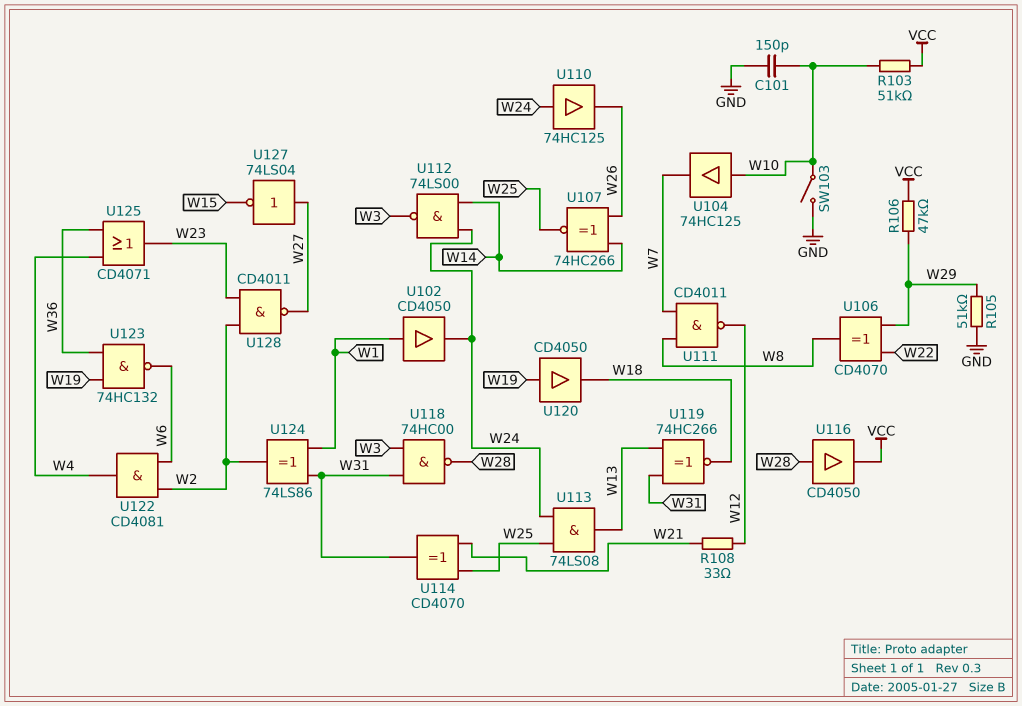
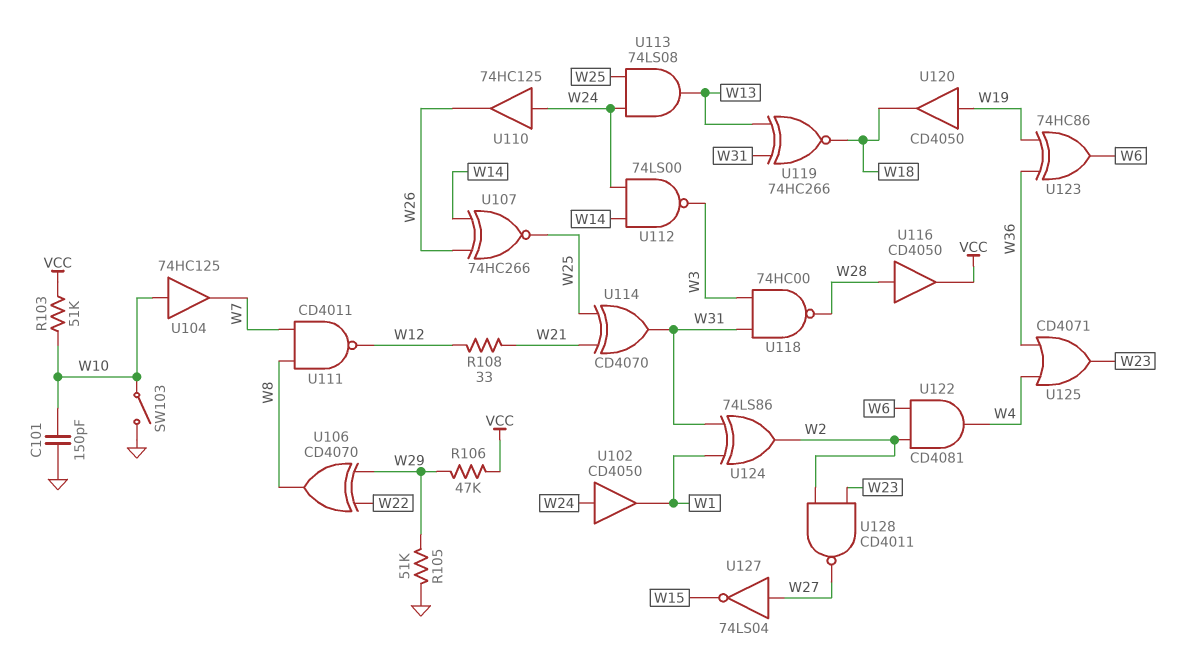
U102: buffer CD4050 (in W1, out W24) -> buffer CD4050 (in W24, out W1)
U123: NAND 74HC132 (in W19, in W36, out W6) -> XOR 74HC86 (in W19, in W36, out W6)

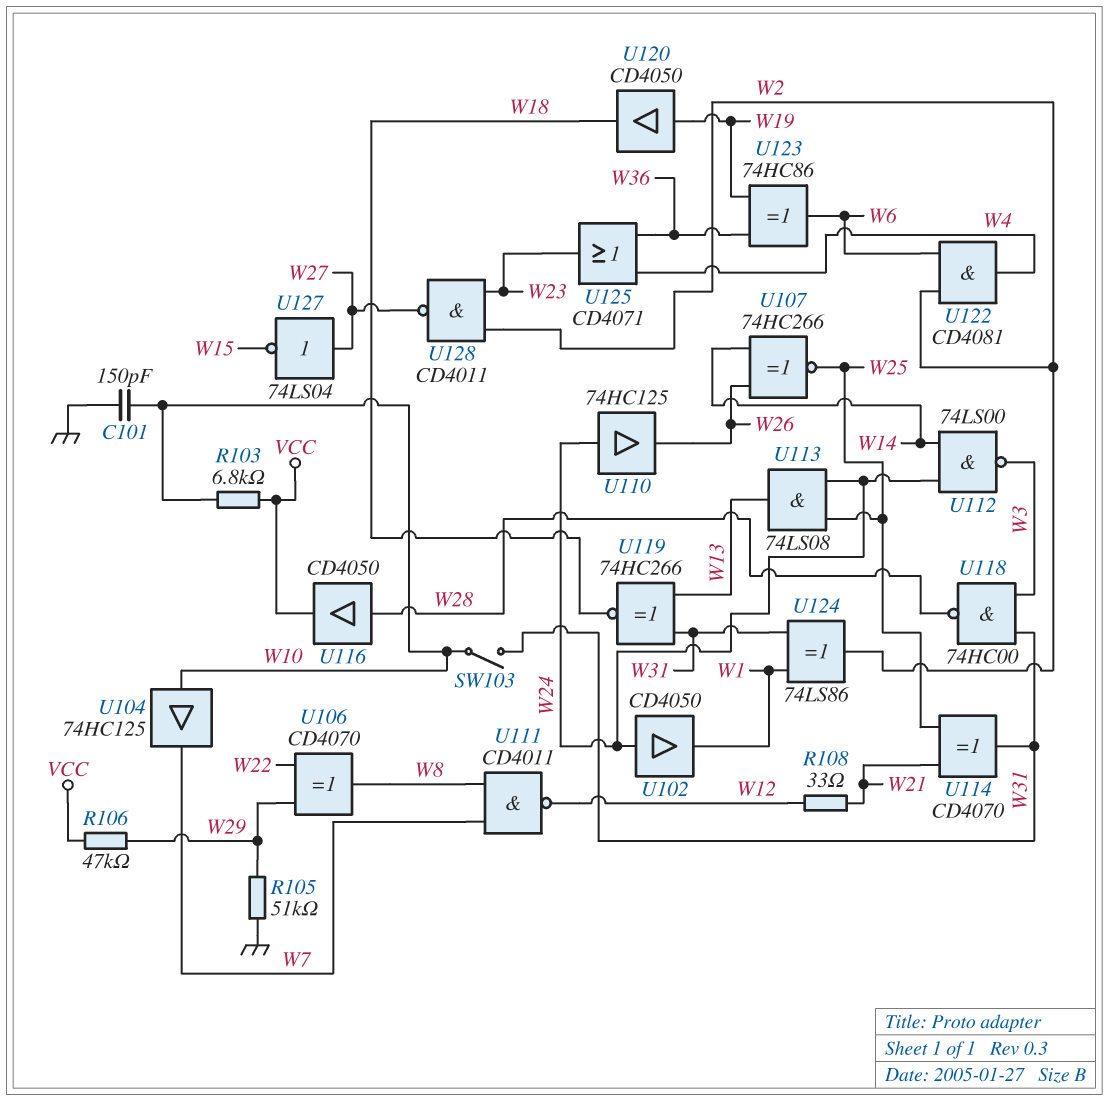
R103: 51k (VCC, W10) -> 6.8k (VCC, W10)
SW103: switch (GND, W10) -> switch (W10, W31)

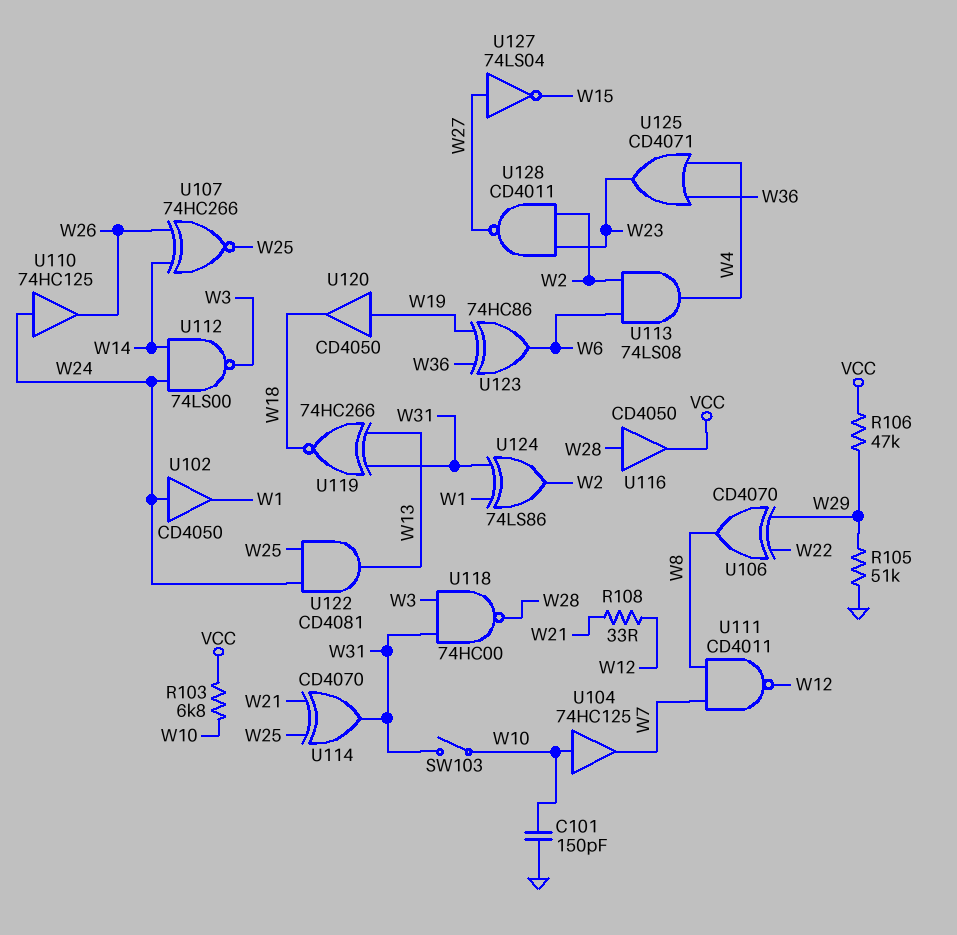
U113: AND 74LS08 (in W24, in W25, out W13) -> AND 74LS08 (in W2, in W6, out W4)
U122: AND CD4081 (in W2, in W6, out W4) -> AND CD4081 (in W24, in W25, out W13)

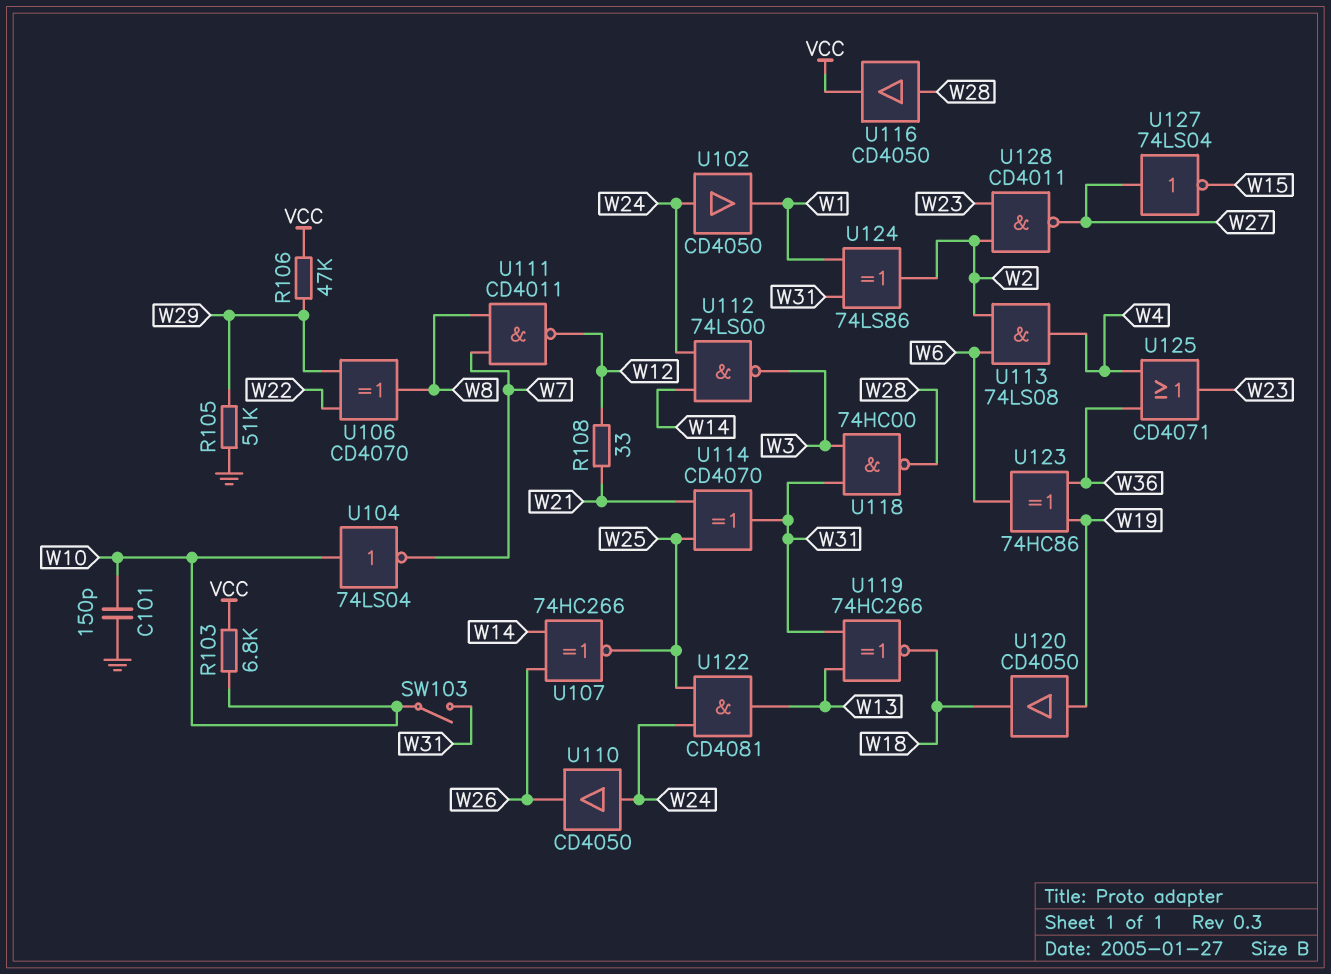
U104: buffer 74HC125 (in W10, out W7) -> NOT 74LS04 (in W10, out W7)
U110: buffer 74HC125 (in W24, out W26) -> buffer CD4050 (in W24, out W26)

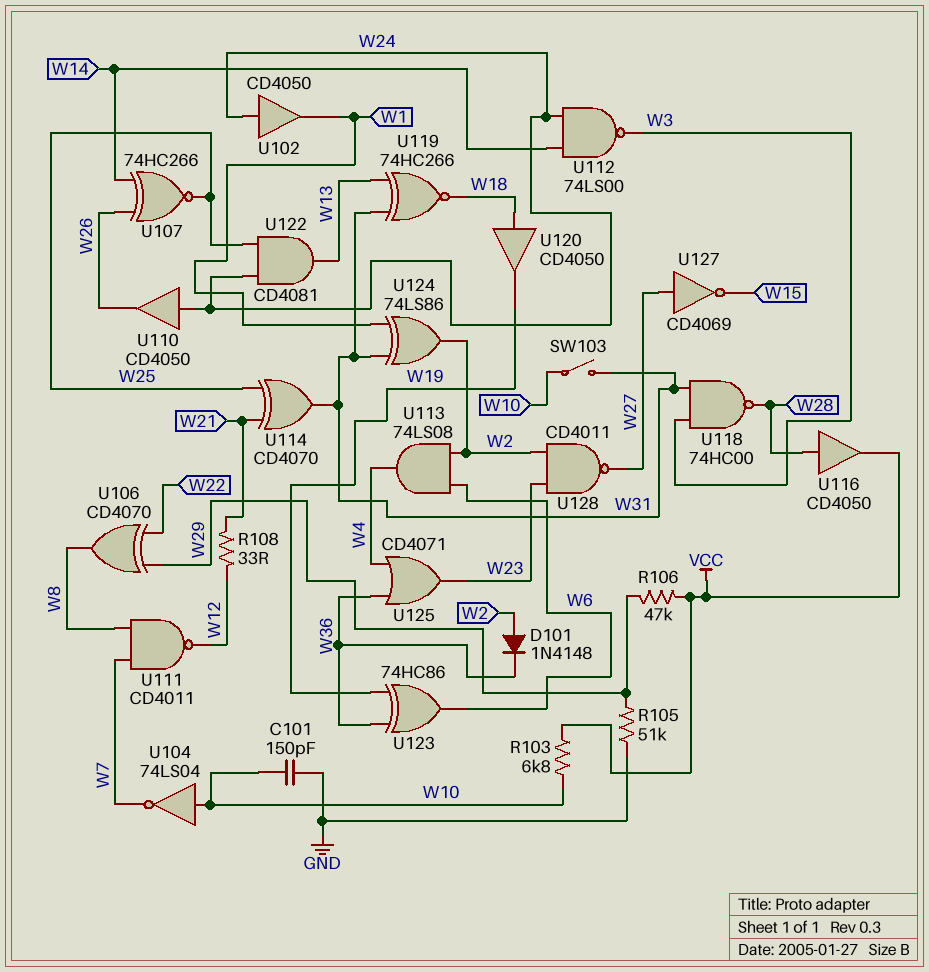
D101: none -> diode 1N4148 (A W2, K W36)
U120: buffer CD4050 (in W19, out W18) -> buffer CD4050 (in W18, out W19)
U127: NOT 74LS04 (in W27, out W15) -> NOT CD4069 (in W27, out W15)

